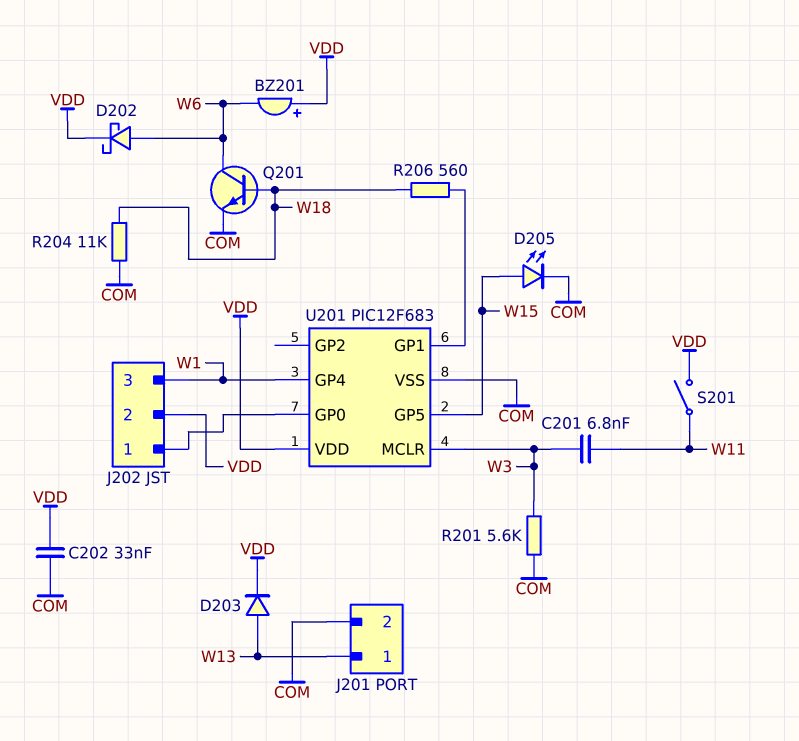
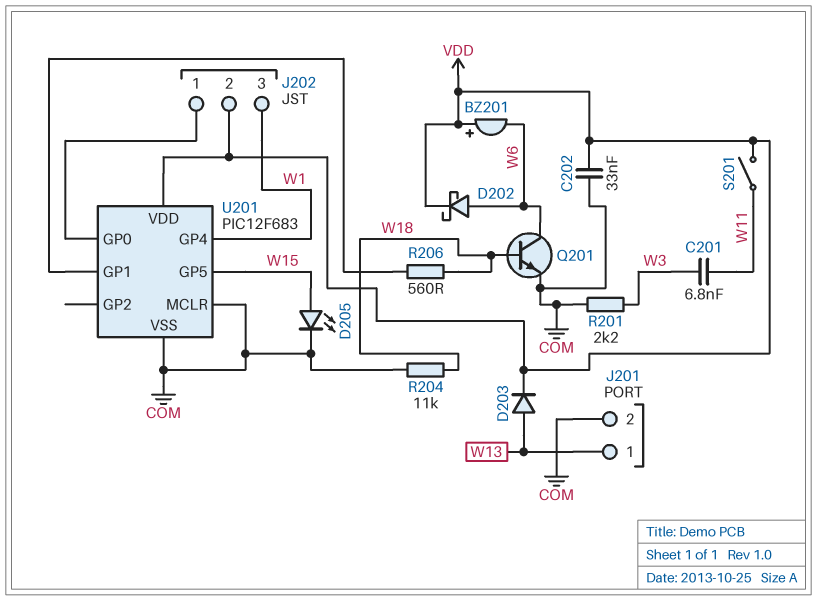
R201: 5.6k (COM, W3) -> 2.2k (COM, W3)
U201 pin MCLR: W3 -> COM

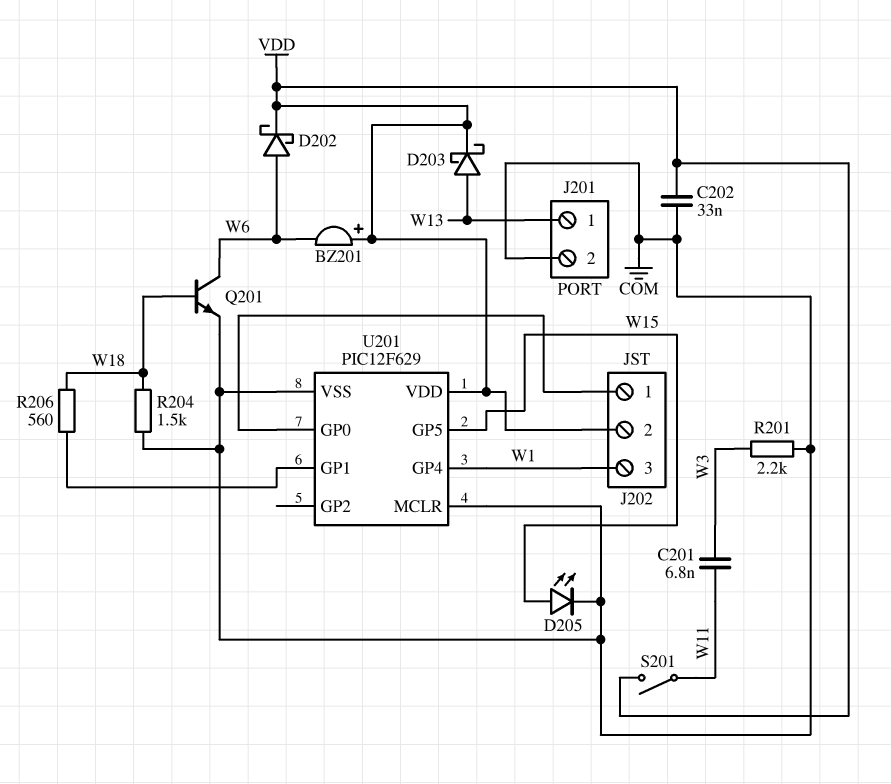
D203: diode (A W13, K VDD) -> schottky (A W13, K VDD)
R204: 11k (COM, W18) -> 1.5k (COM, W18)
U201: PIC12F683 -> PIC12F629

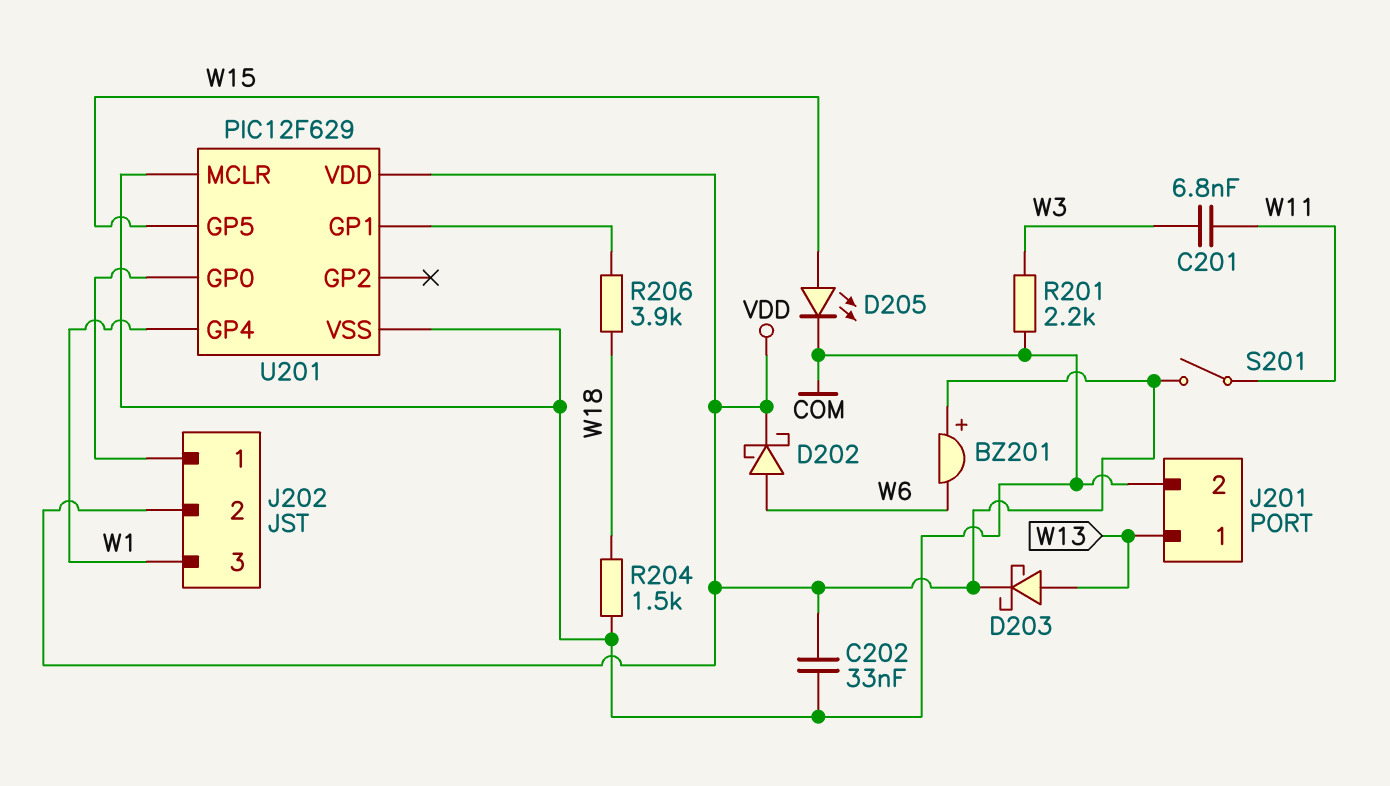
Q201: NPN (B W18, C W6, E COM) -> none
R206: 560 (U201/GP1, W18) -> 3.9k (U201/GP1, W18)

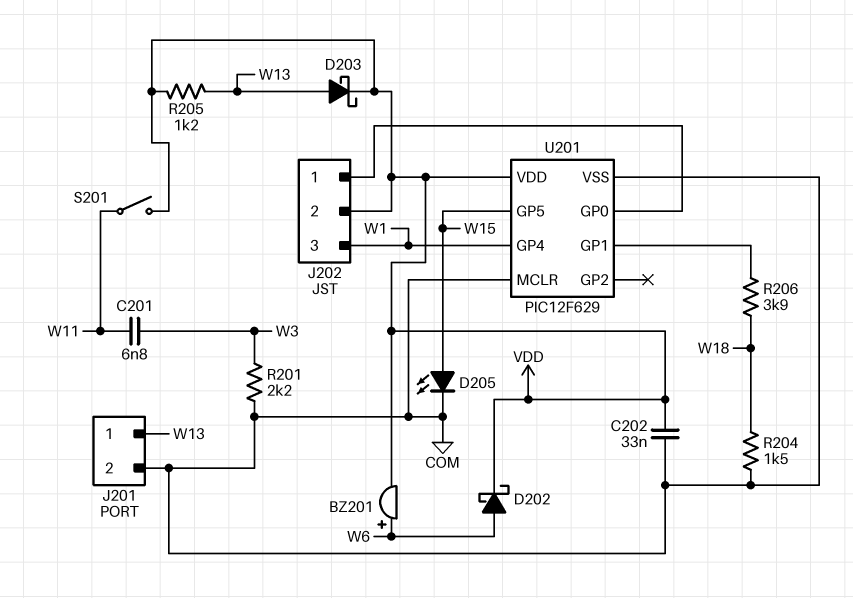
BZ201: buzzer (plus VDD, minus W6) -> buzzer (plus W6, minus VDD)
R205: none -> 1.2k (VDD, W13)

